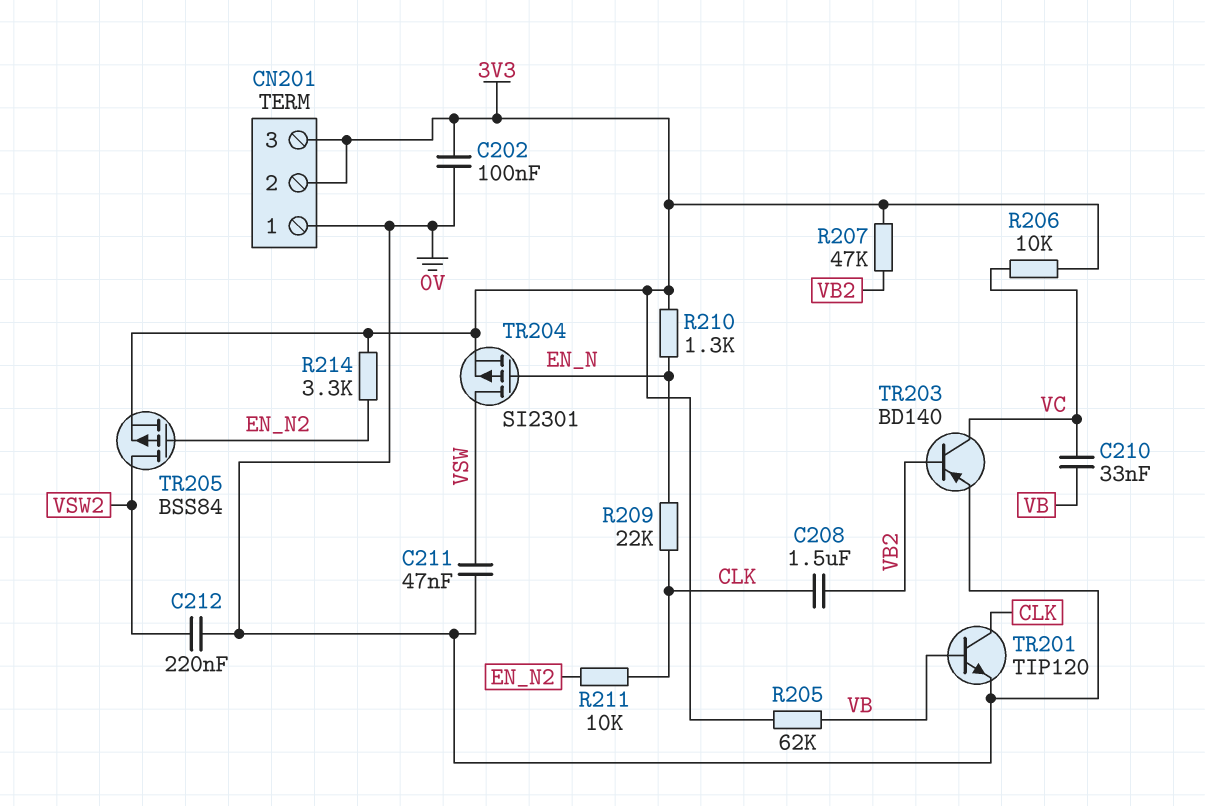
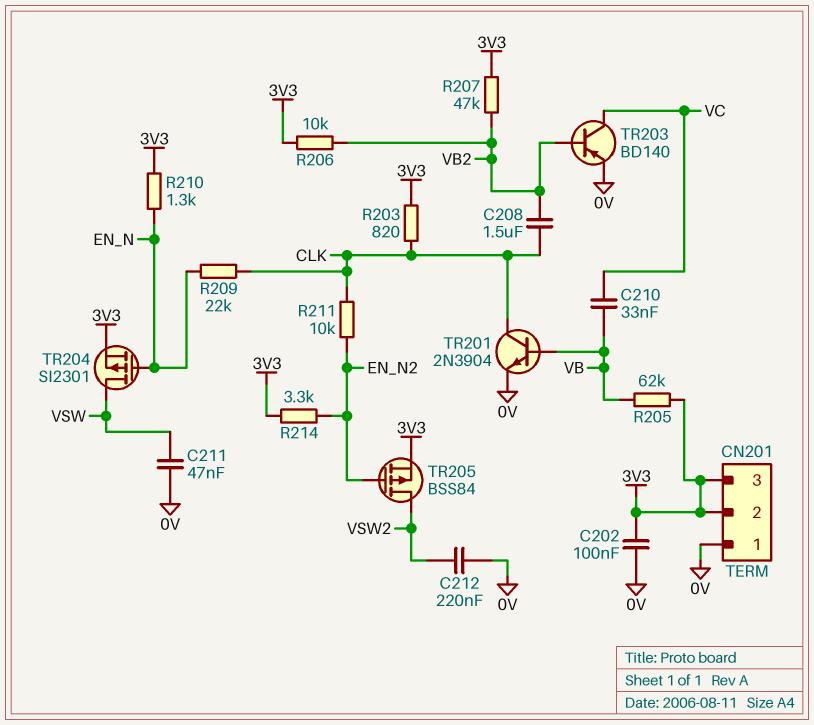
R203: none -> 820 (3V3, CLK)
R206: 10k (3V3, VC) -> 10k (3V3, VB2)
TR201: NPN TIP120 (B VB, C CLK, E 0V) -> NPN 2N3904 (B VB, C CLK, E 0V)

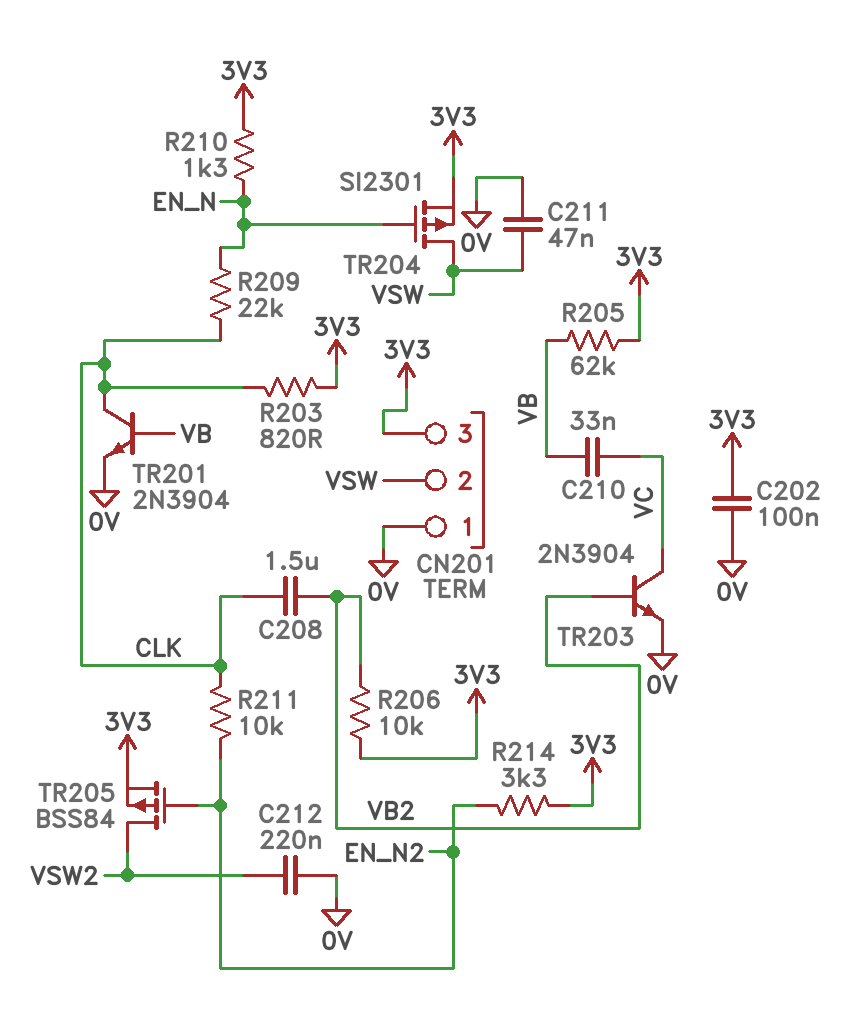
CN201 pin 2: 3V3 -> VSW
R207: 47k (3V3, VB2) -> none
TR203: PNP BD140 (B VB2, C VC, E 0V) -> NPN 2N3904 (B VB2, C VC, E 0V)

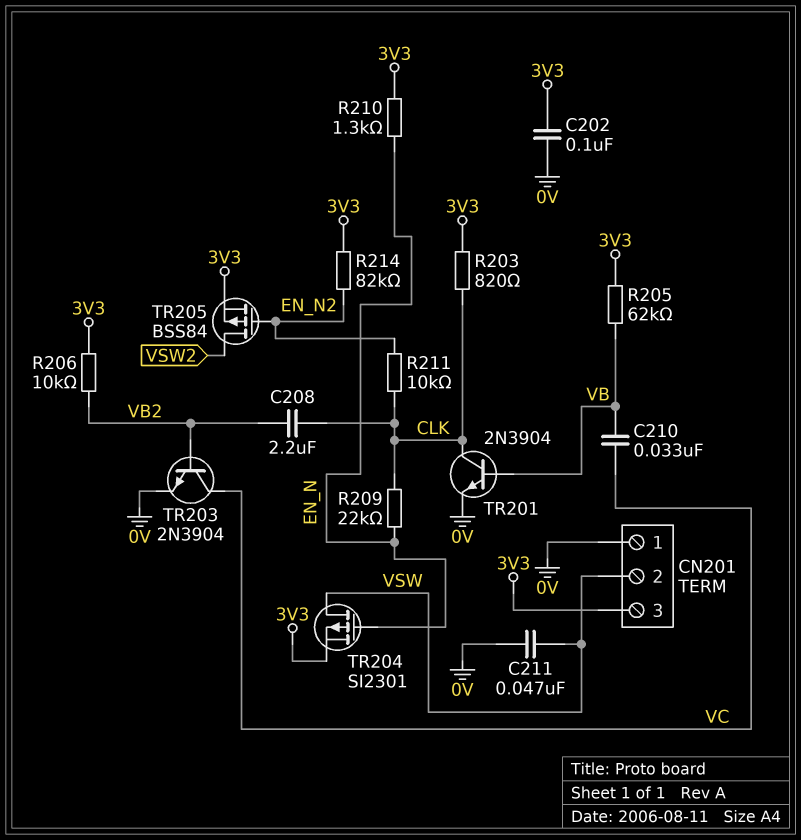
C208: 1.5uF (CLK, VB2) -> 2.2uF (CLK, VB2)
C212: 220nF (0V, VSW2) -> none
R214: 3.3k (3V3, EN_N2) -> 82k (3V3, EN_N2)

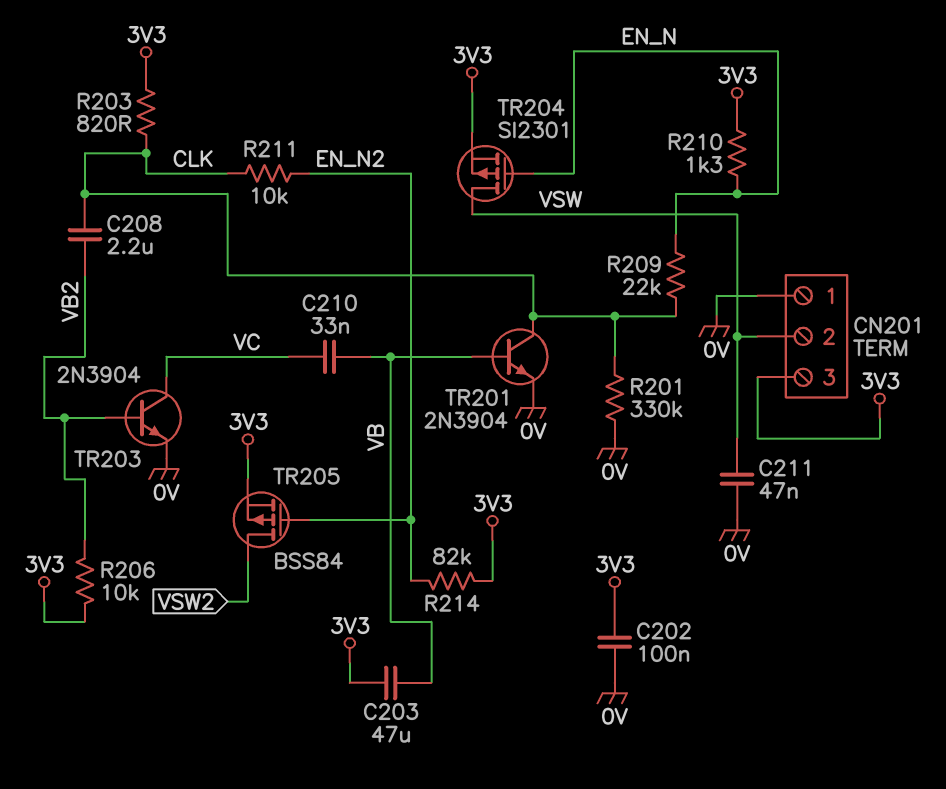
C203: none -> 47uF (3V3, VB)
R201: none -> 330k (0V, CLK)
R205: 62k (3V3, VB) -> none

